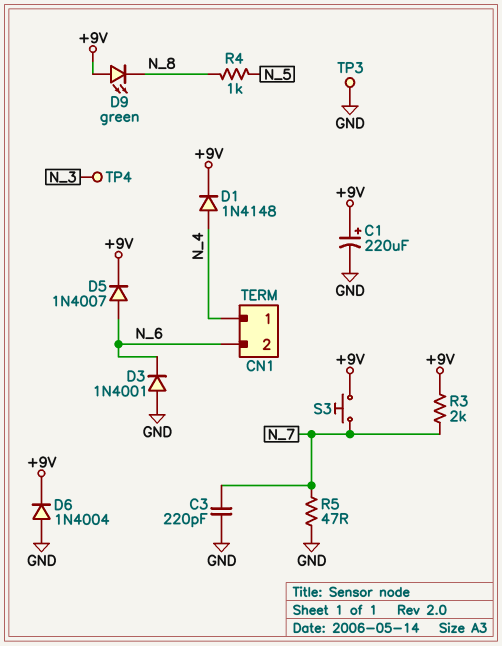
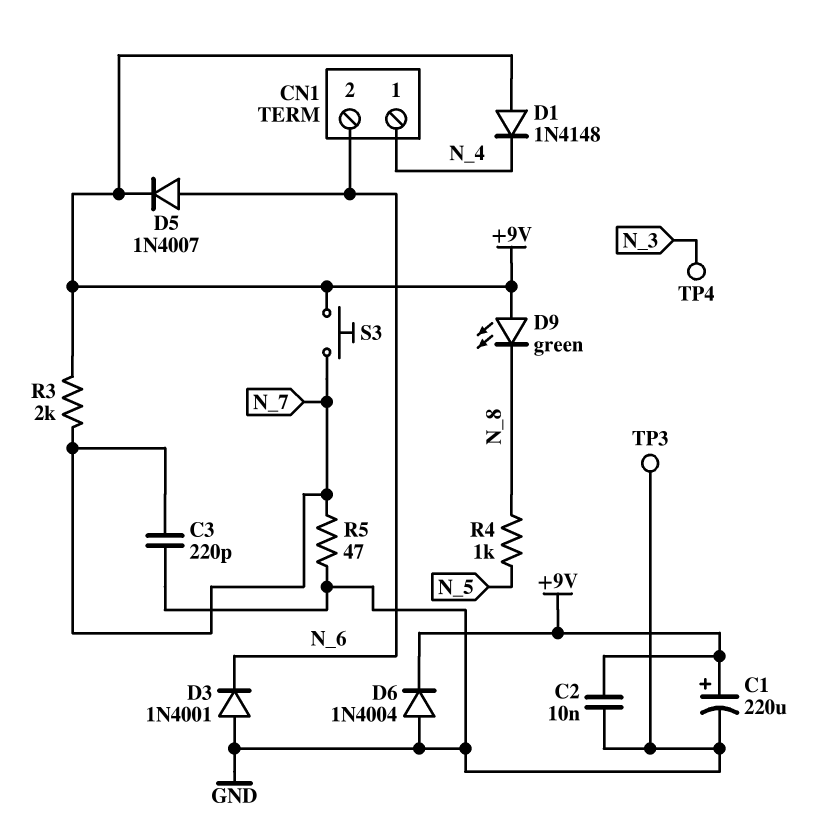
C2: none -> 10nF (+9V, GND)
D1: diode 1N4148 (A N_4, K +9V) -> diode 1N4148 (A +9V, K N_4)

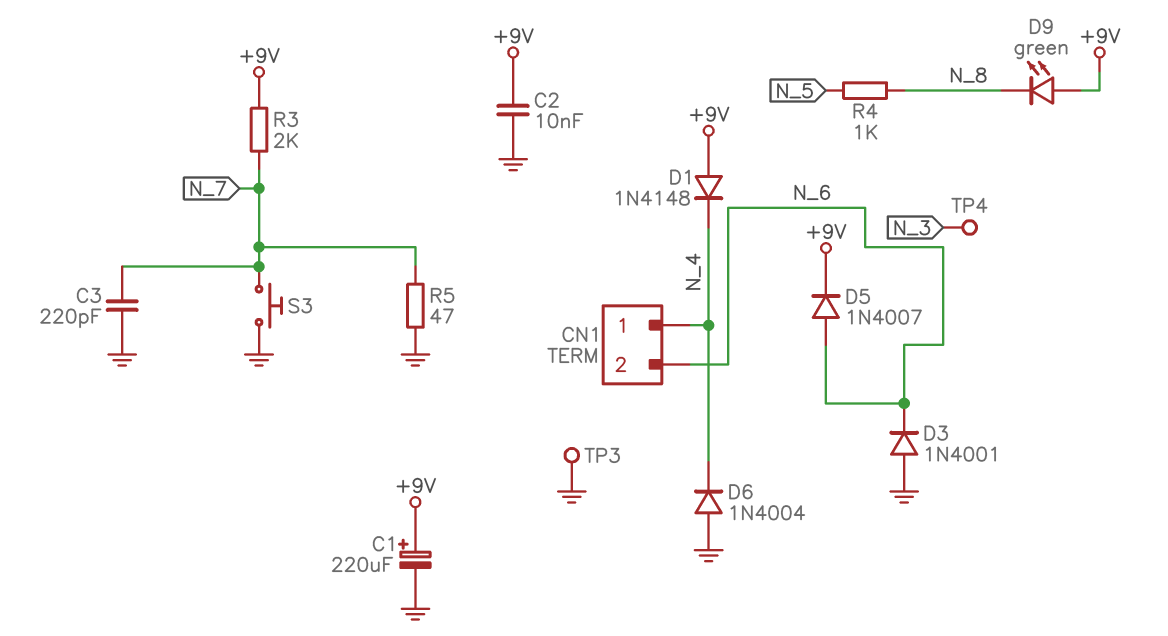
D6: diode 1N4004 (A GND, K +9V) -> diode 1N4004 (A GND, K N_4)
S3: button (+9V, N_7) -> button (GND, N_7)

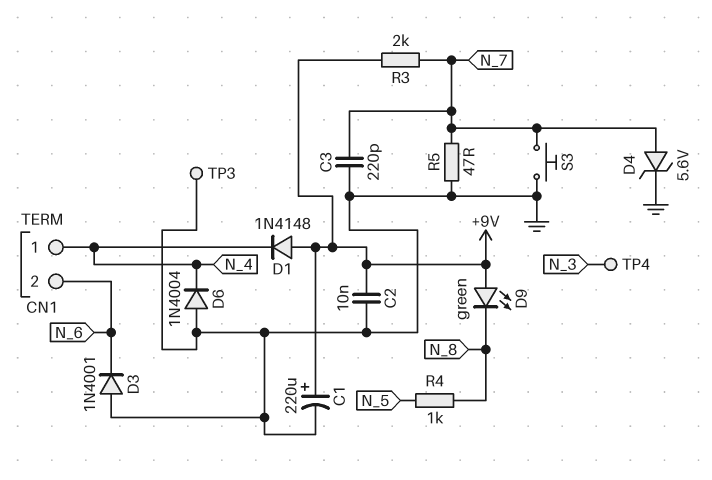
D4: none -> zener 5.6V (A N_7, K GND)
D5: diode 1N4007 (A N_6, K +9V) -> none

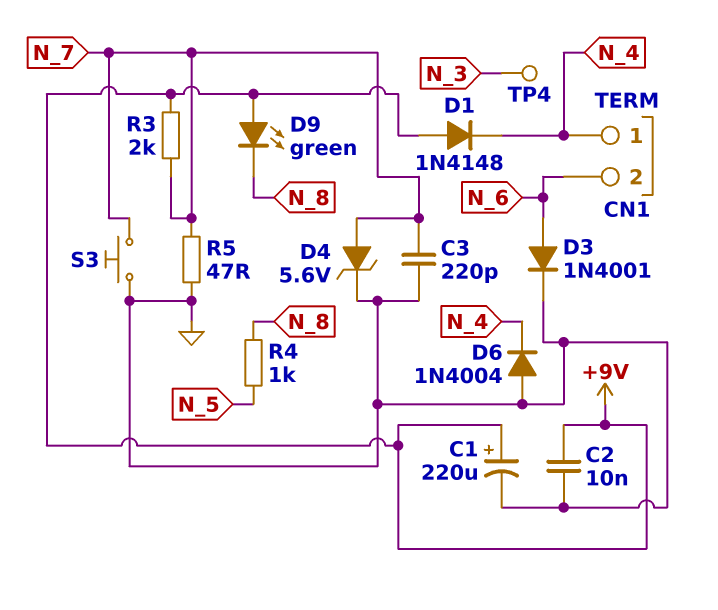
D3: diode 1N4001 (A GND, K N_6) -> diode 1N4001 (A N_6, K GND)
TP3: test point (GND) -> none

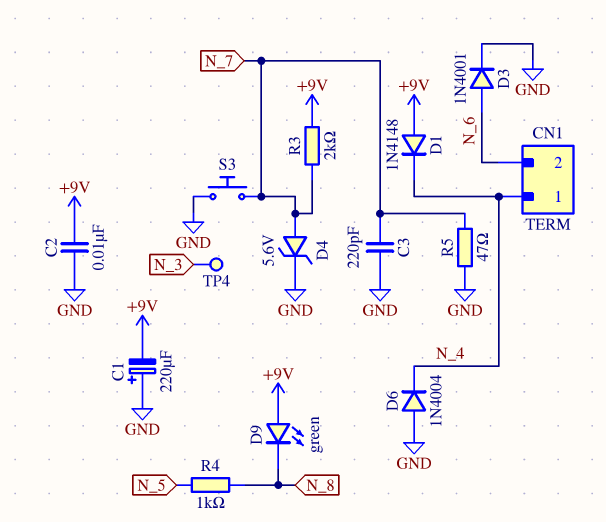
C1: 220uF (plus +9V, minus GND) -> 220uF (plus GND, minus +9V)

